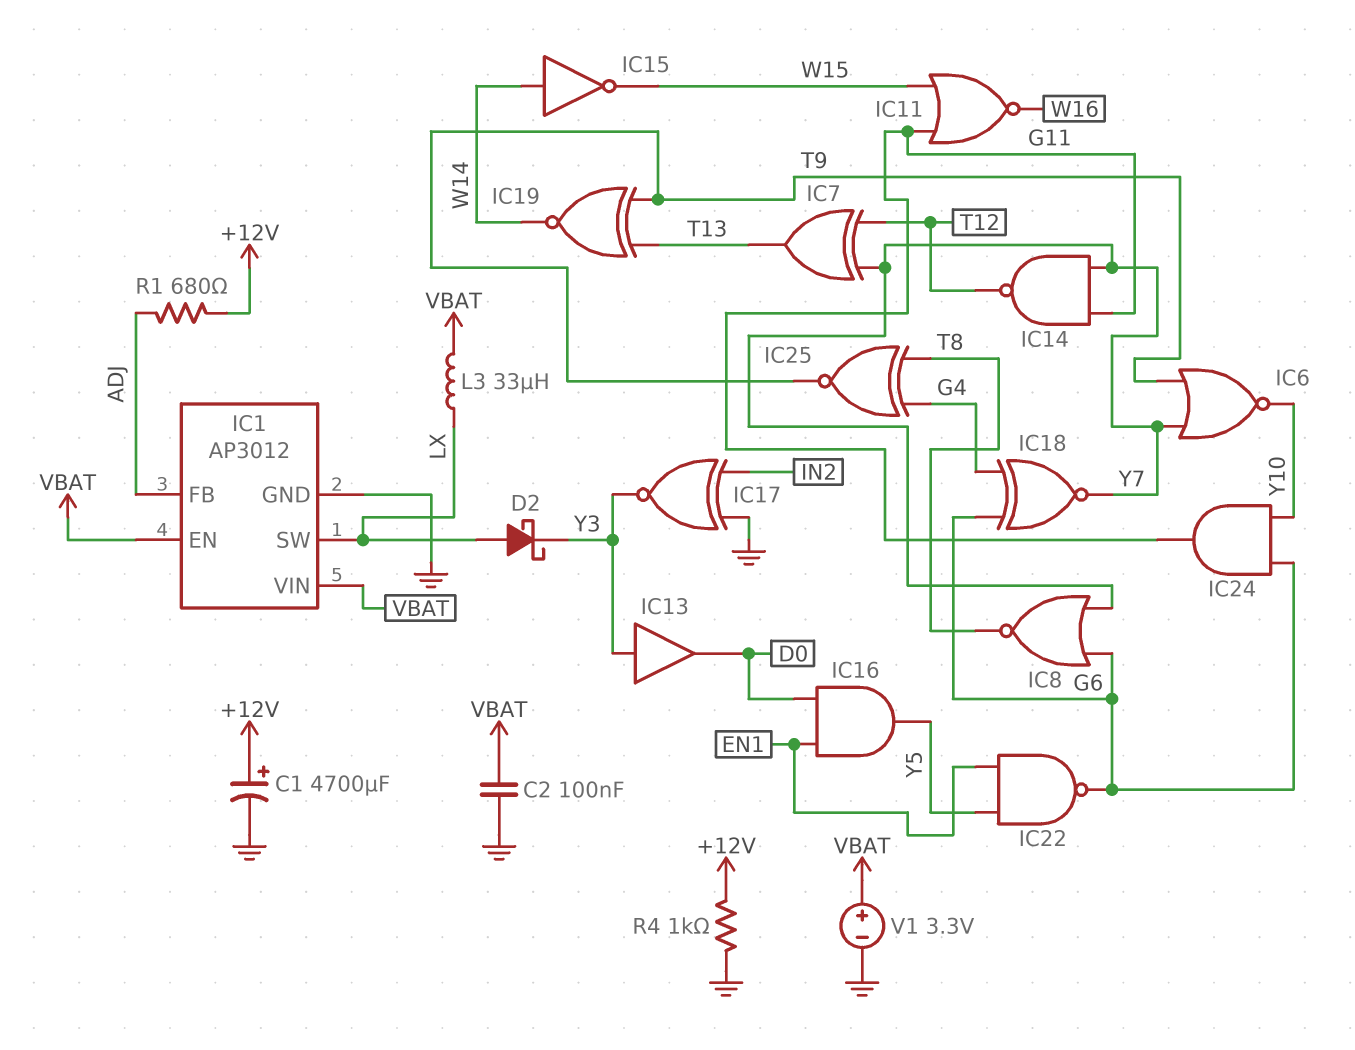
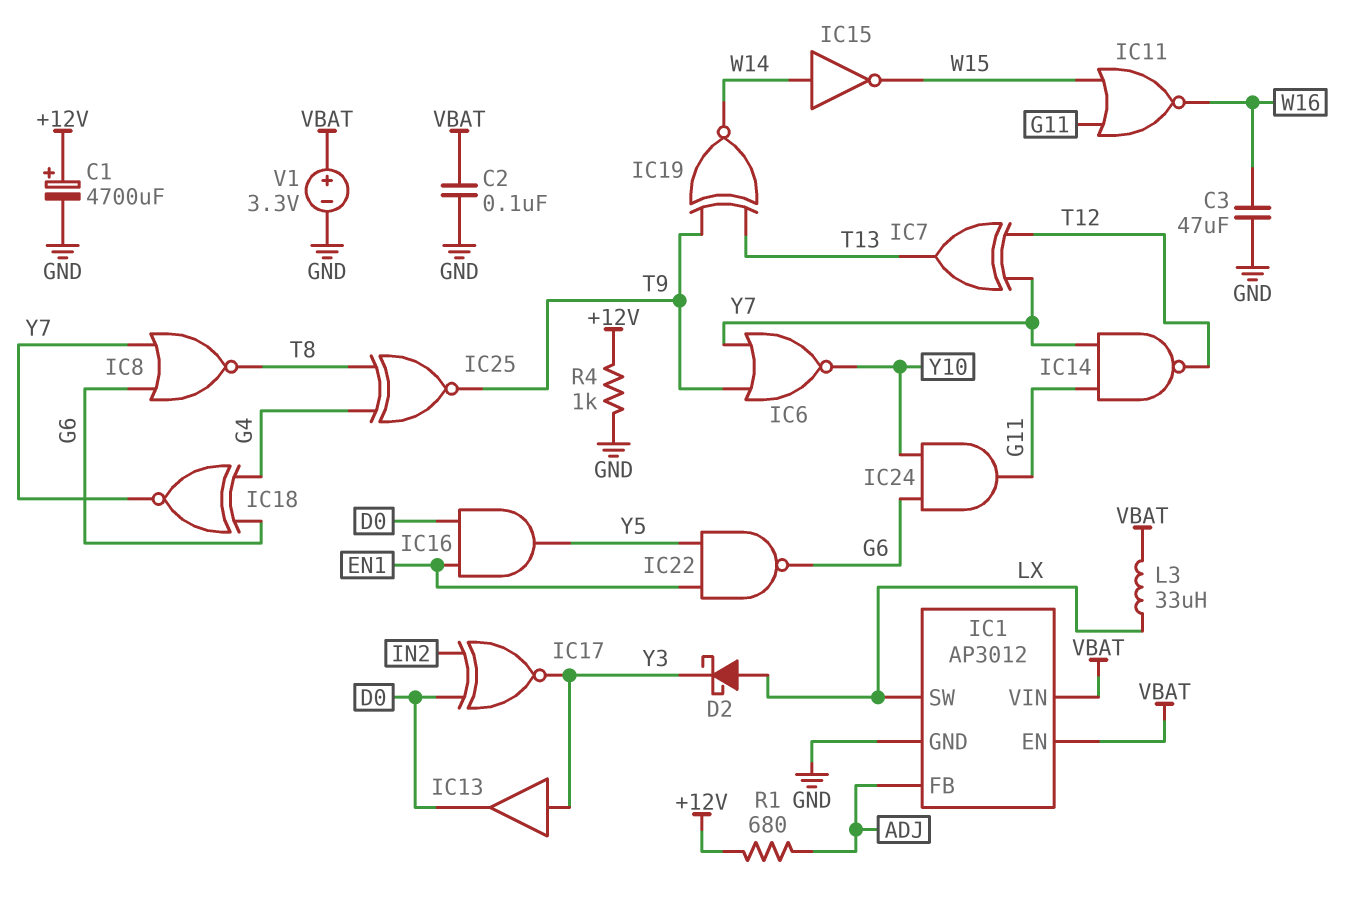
C3: none -> 47uF (GND, W16)
IC17: XNOR (in GND, in IN2, out Y3) -> XNOR (in D0, in IN2, out Y3)

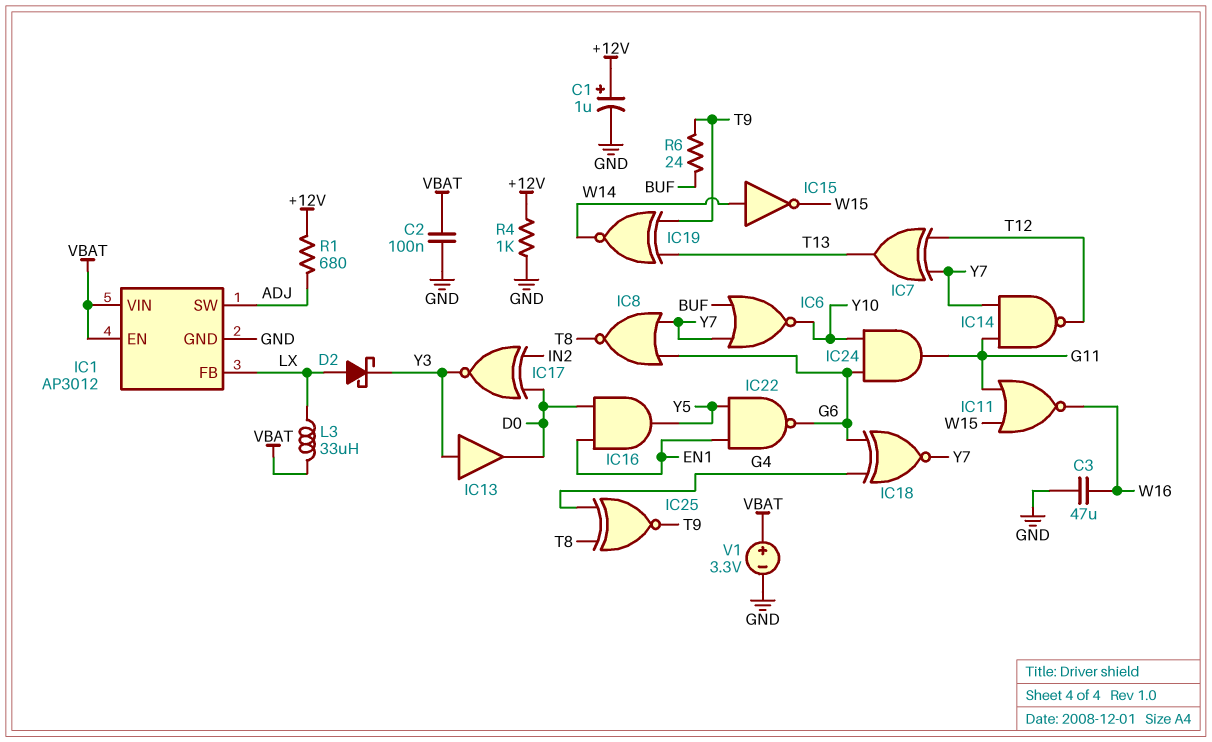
C1: 4700uF (plus +12V, minus GND) -> 1uF (plus +12V, minus GND)
IC1 pin FB: ADJ -> LX
IC1 pin SW: LX -> ADJ
IC6: NOR (in T9, in Y7, out Y10) -> NOR (in BUF, in Y7, out Y10)
R6: none -> 24 (BUF, T9)

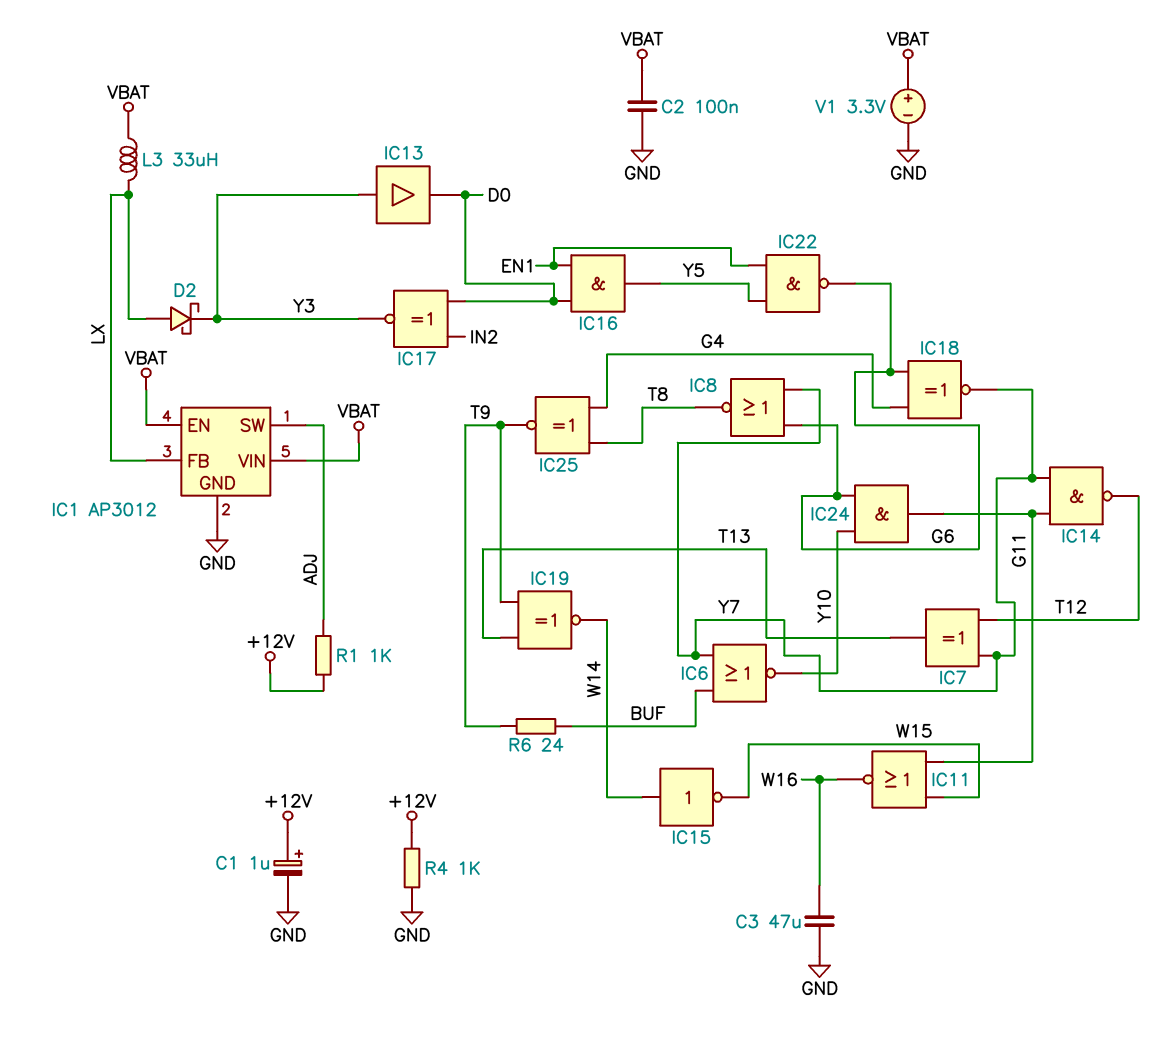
R1: 680 (+12V, ADJ) -> 1k (+12V, ADJ)

